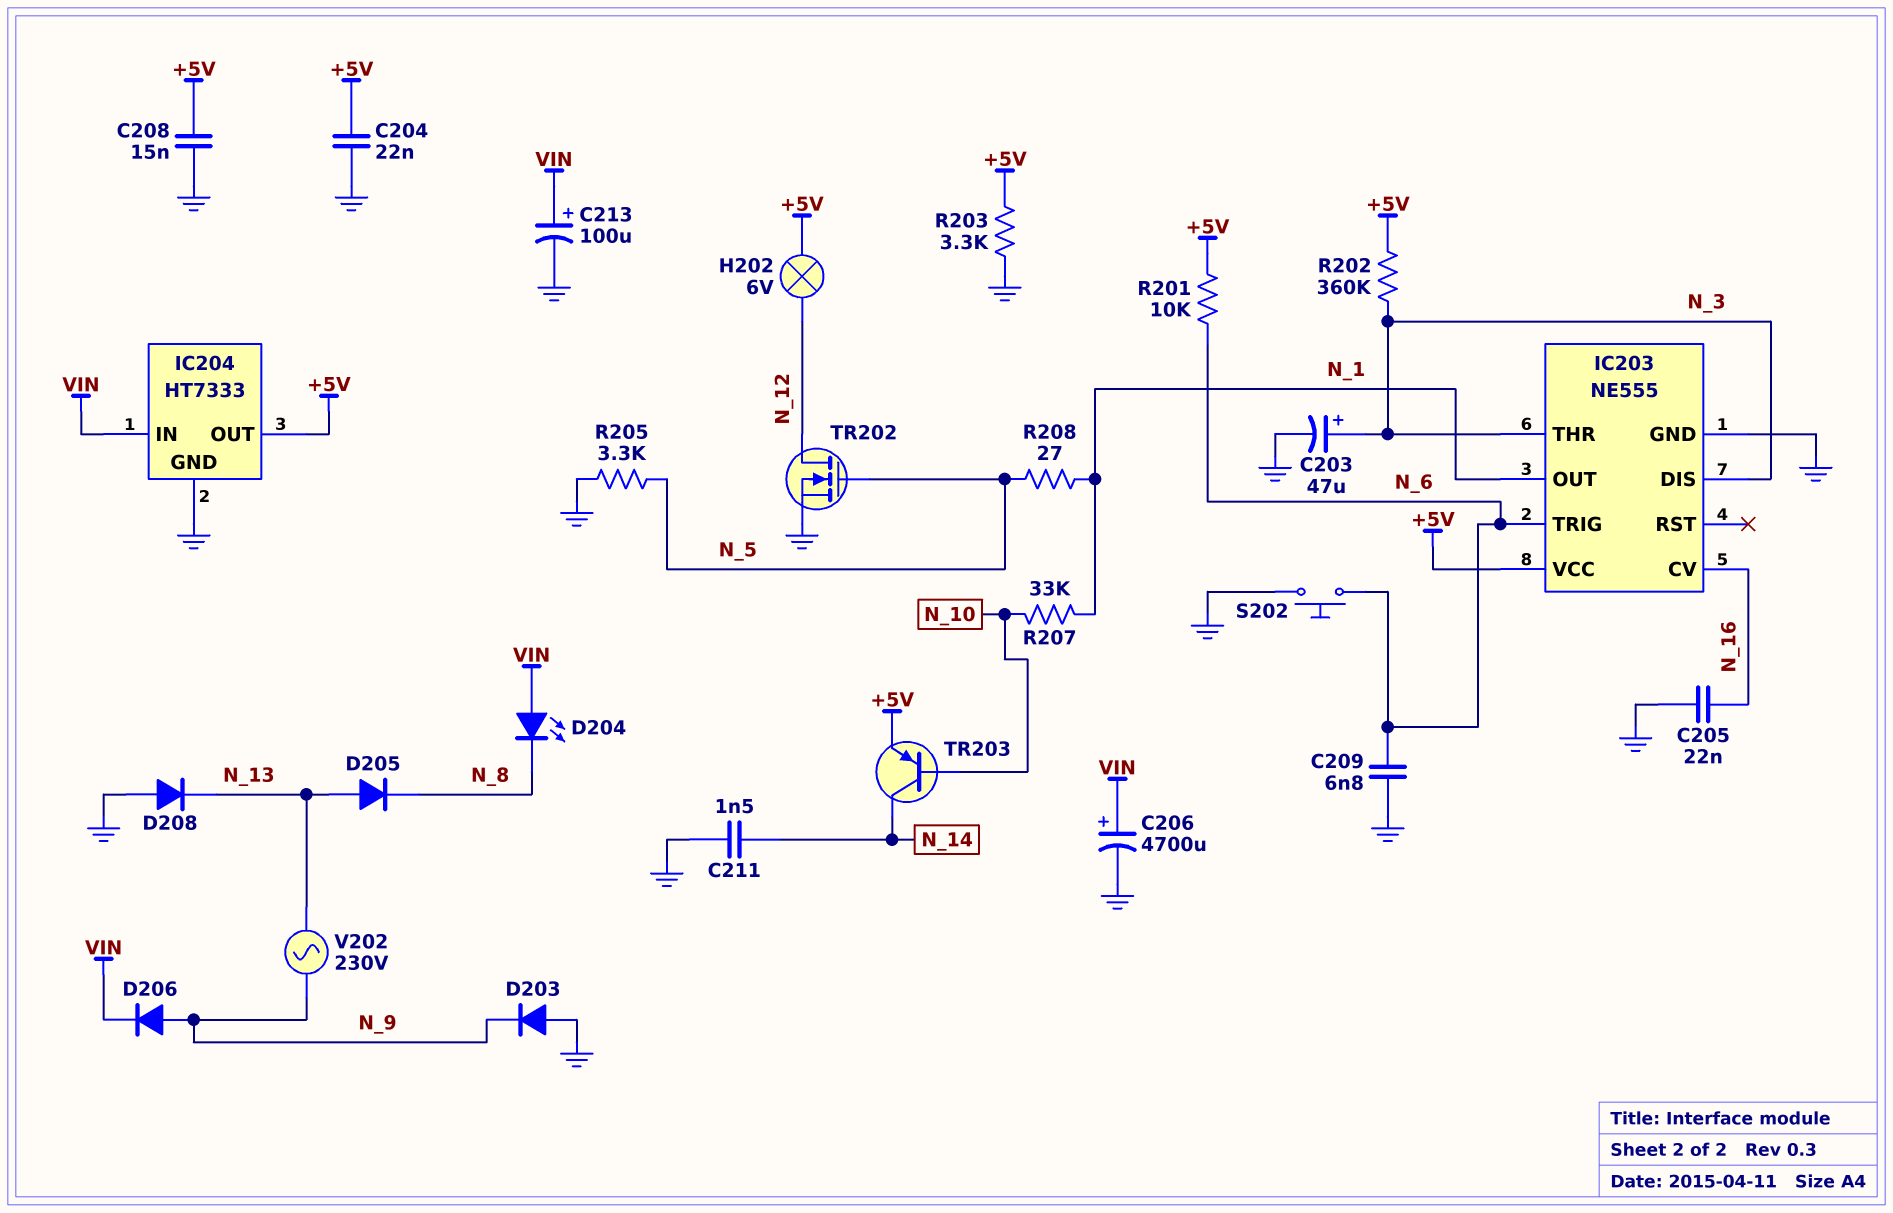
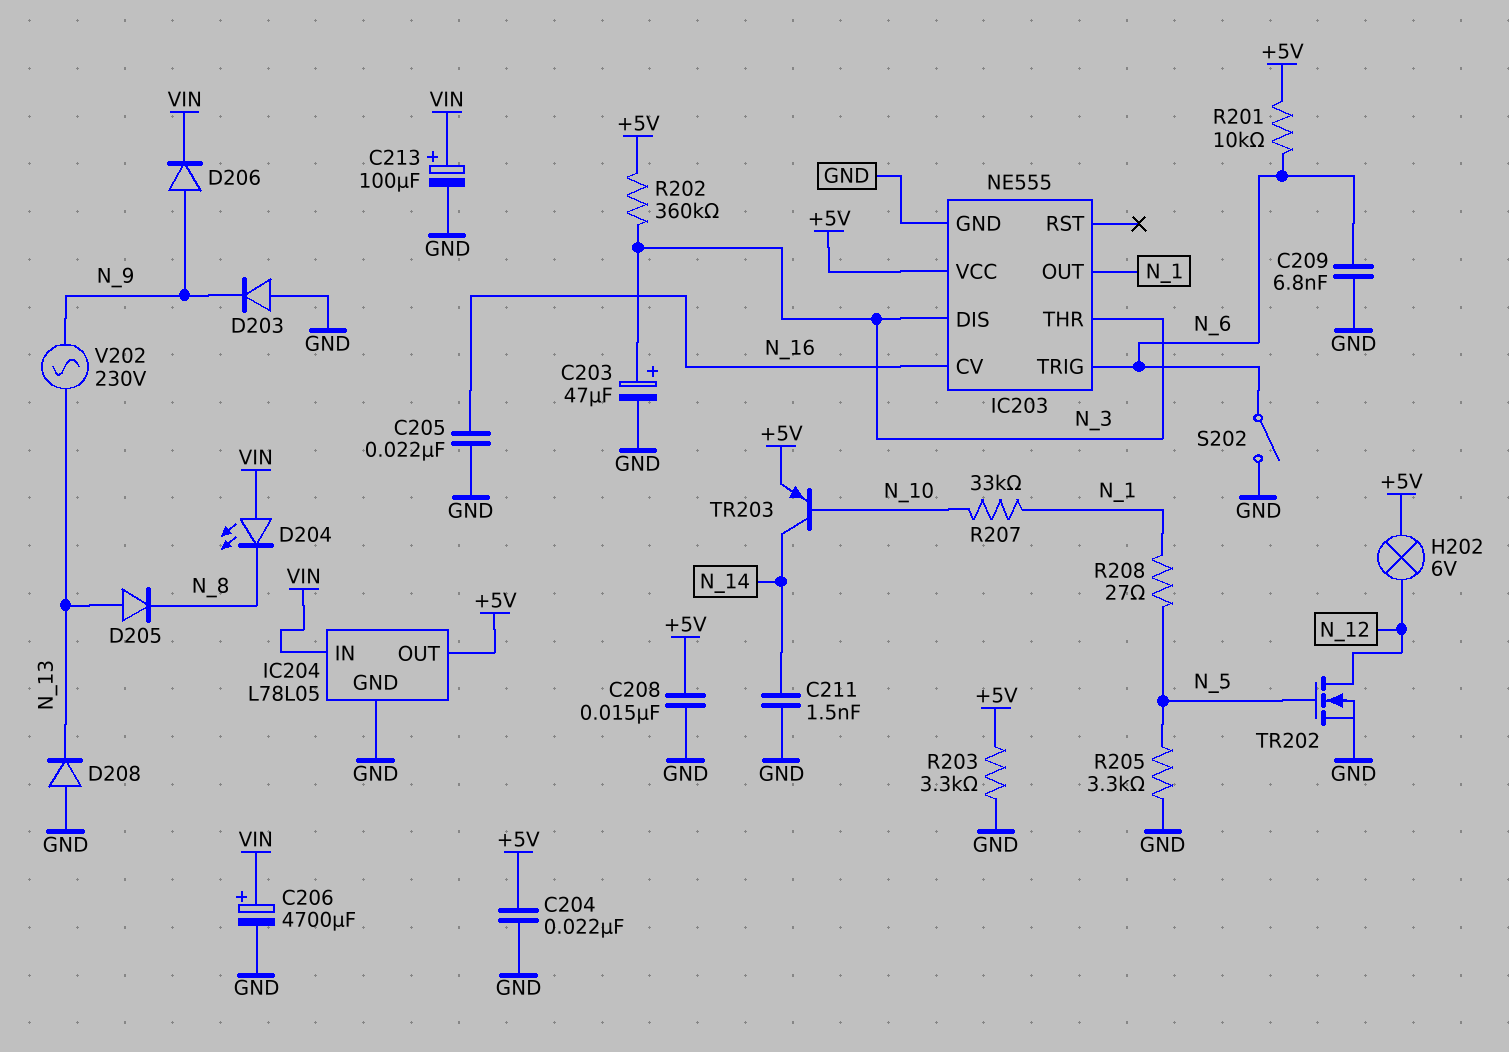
IC204: HT7333 -> L78L05
S202: button (GND, N_6) -> switch (GND, N_6)

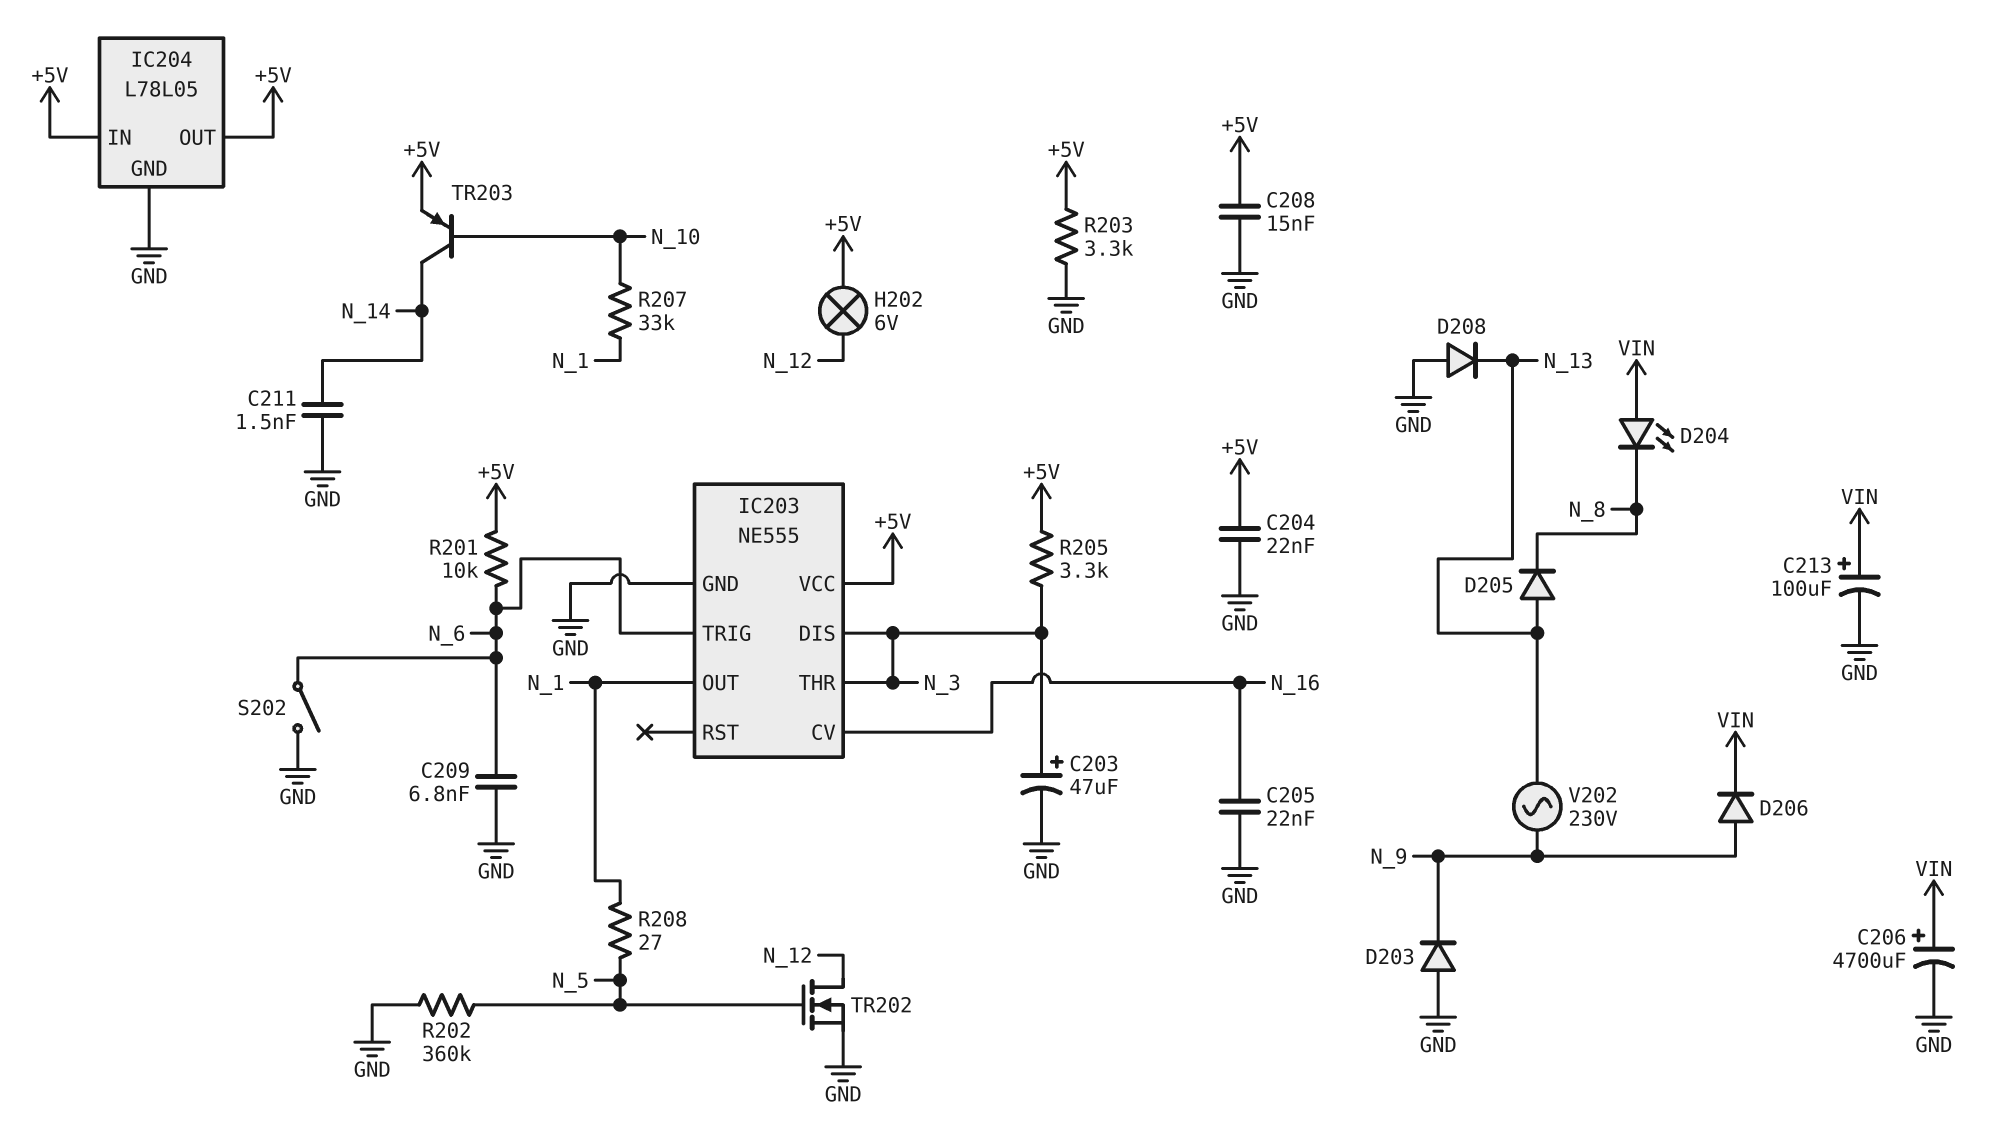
IC204 pin IN: VIN -> +5V
R202: 360k (+5V, N_3) -> 360k (GND, N_5)
R205: 3.3k (GND, N_5) -> 3.3k (+5V, N_3)

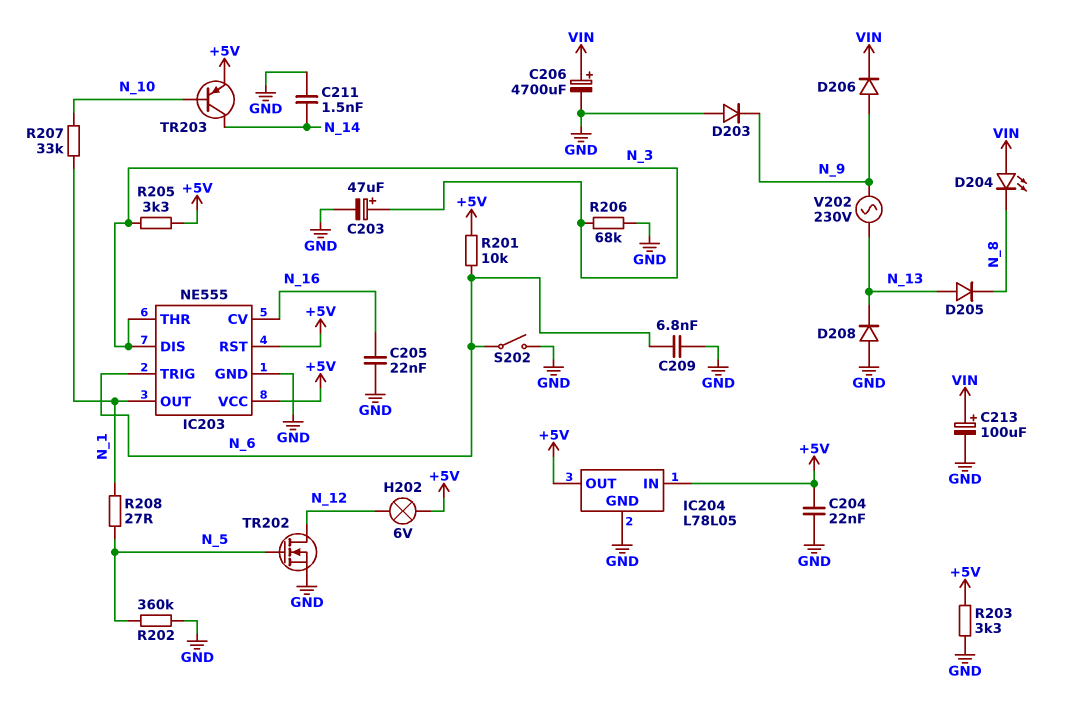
C208: 15nF (+5V, GND) -> none
IC203 pin RST: none -> +5V
R206: none -> 68k (GND, N_3)

